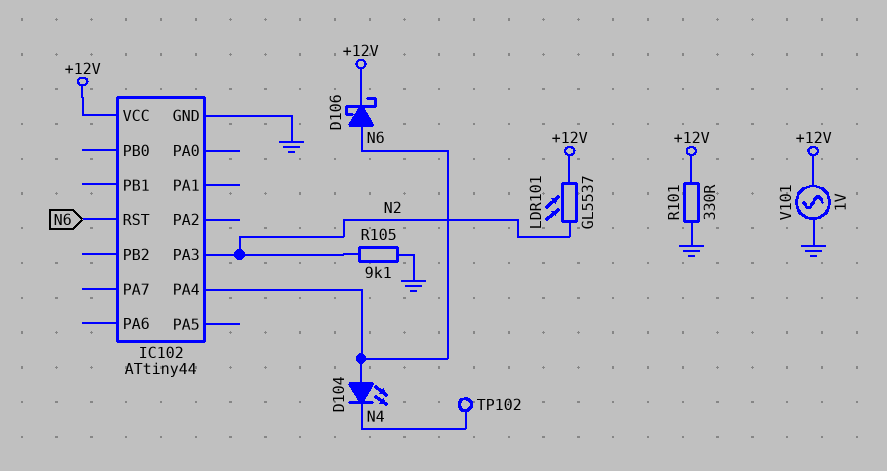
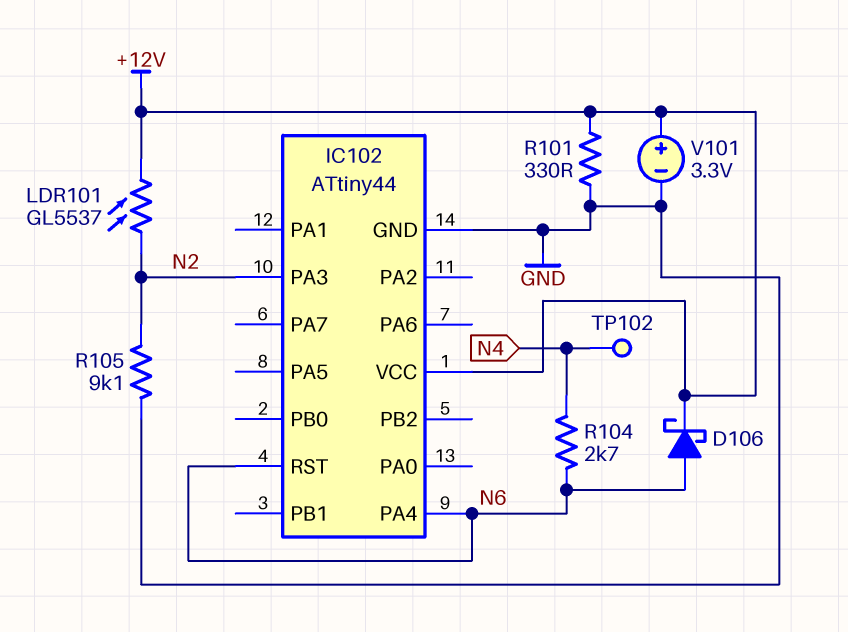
D104: LED (A N6, K N4) -> none
R104: none -> 2.7k (N4, N6)
V101: AC 1V (+12V, GND) -> 3.3V (plus +12V, minus GND)

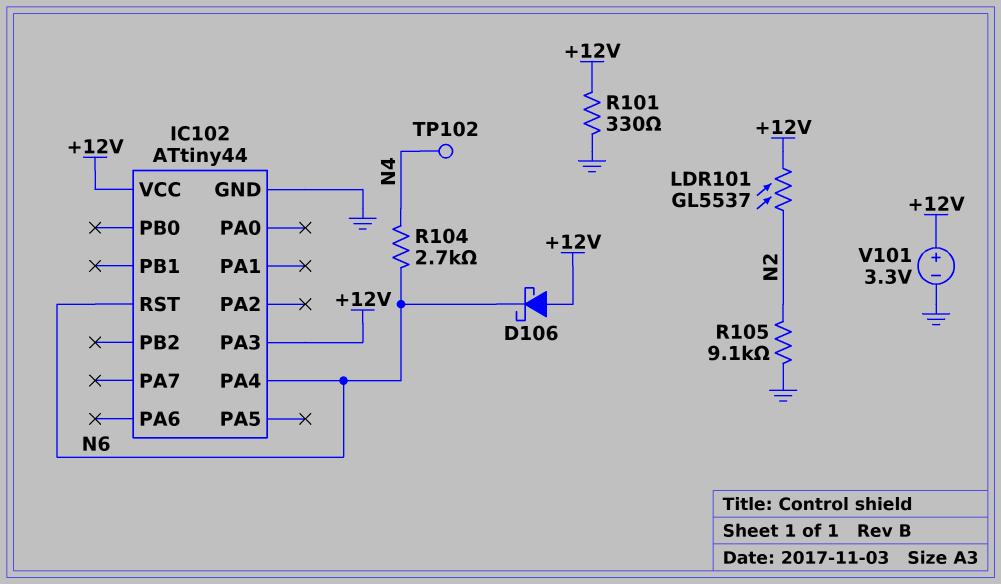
D106: schottky (A N6, K +12V) -> schottky (A +12V, K N6)
IC102 pin PA3: N2 -> +12V

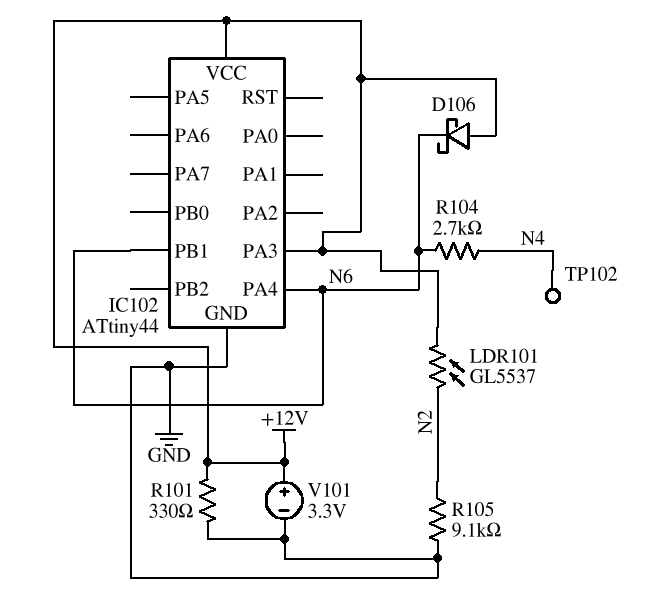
IC102 pin PB1: none -> N6
IC102 pin RST: N6 -> none

